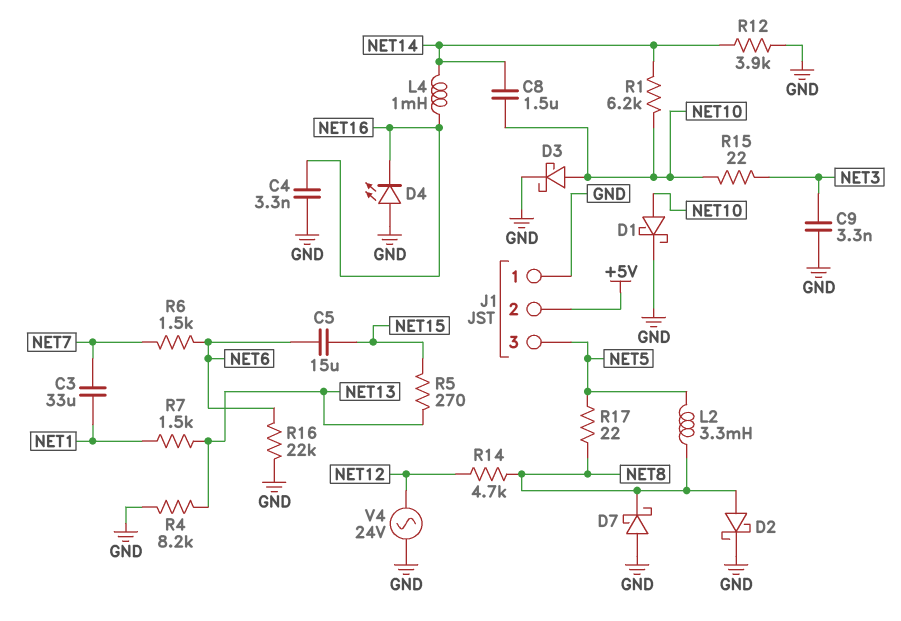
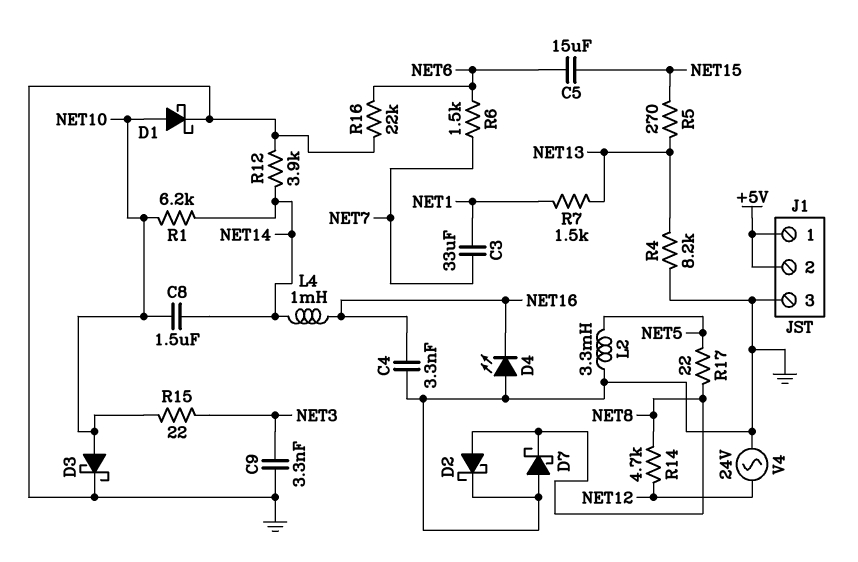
J1 pin 1: GND -> +5V
J1 pin 3: NET5 -> GND
L2: 3.3mH (NET5, NET8) -> 3.3mH (GND, NET5)

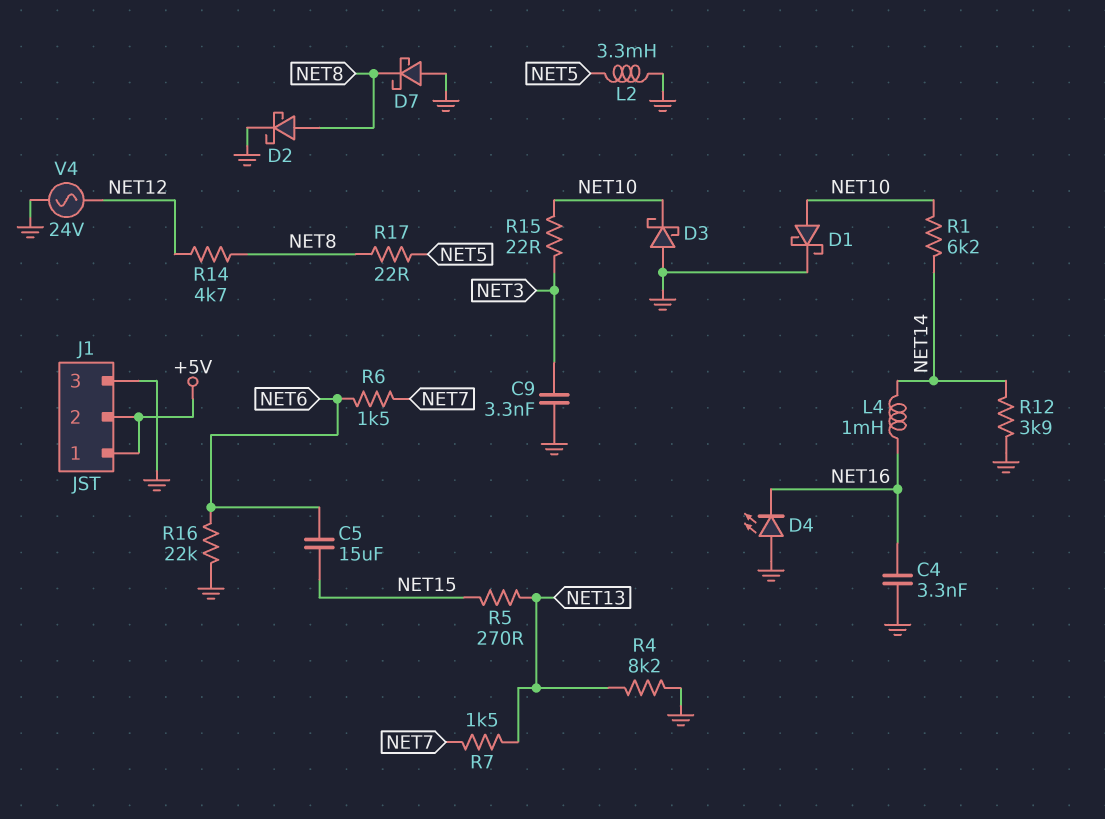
C3: 33uF (NET1, NET7) -> none
C8: 1.5uF (NET10, NET14) -> none
D3: schottky (A NET10, K GND) -> schottky (A GND, K NET10)
R7: 1.5k (NET1, NET13) -> 1.5k (NET7, NET13)

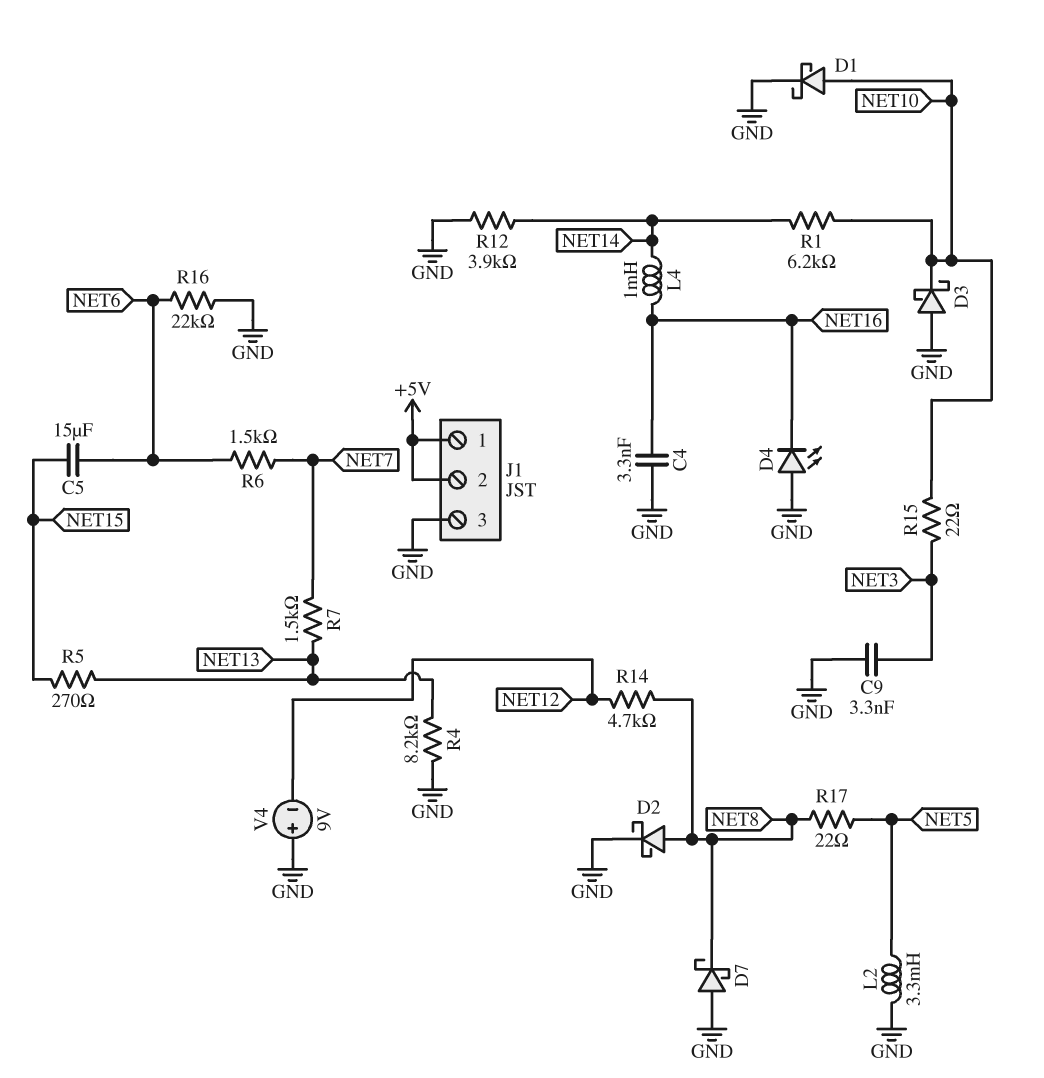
V4: AC 24V (GND, NET12) -> 9V (plus GND, minus NET12)

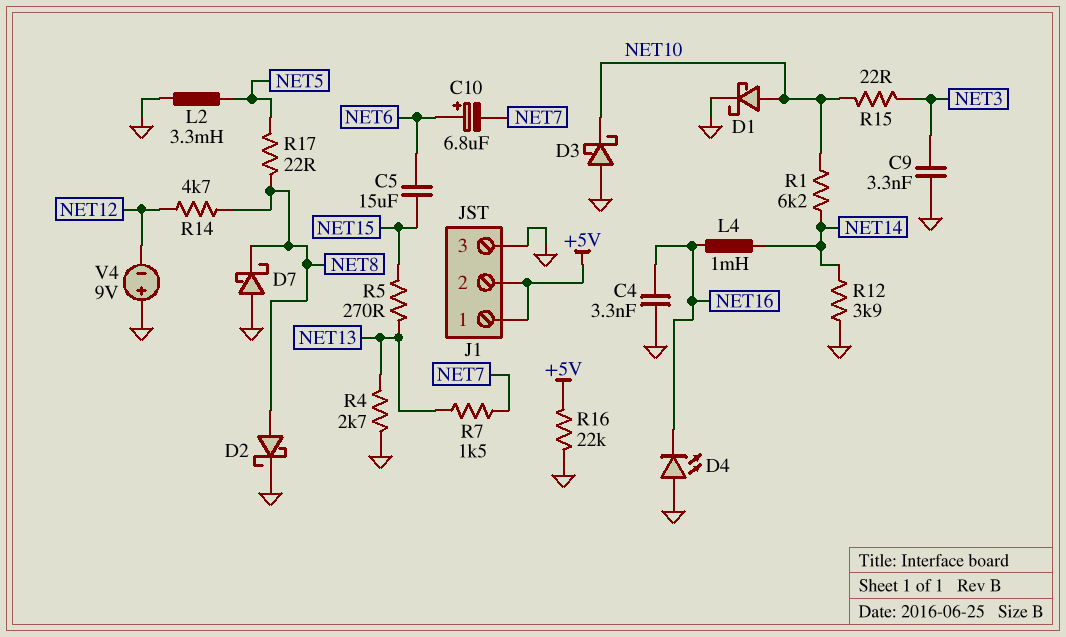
C10: none -> 6.8uF (plus NET6, minus NET7)
R4: 8.2k (GND, NET13) -> 2.7k (GND, NET13)
R6: 1.5k (NET6, NET7) -> none
R16: 22k (GND, NET6) -> 22k (+5V, GND)

